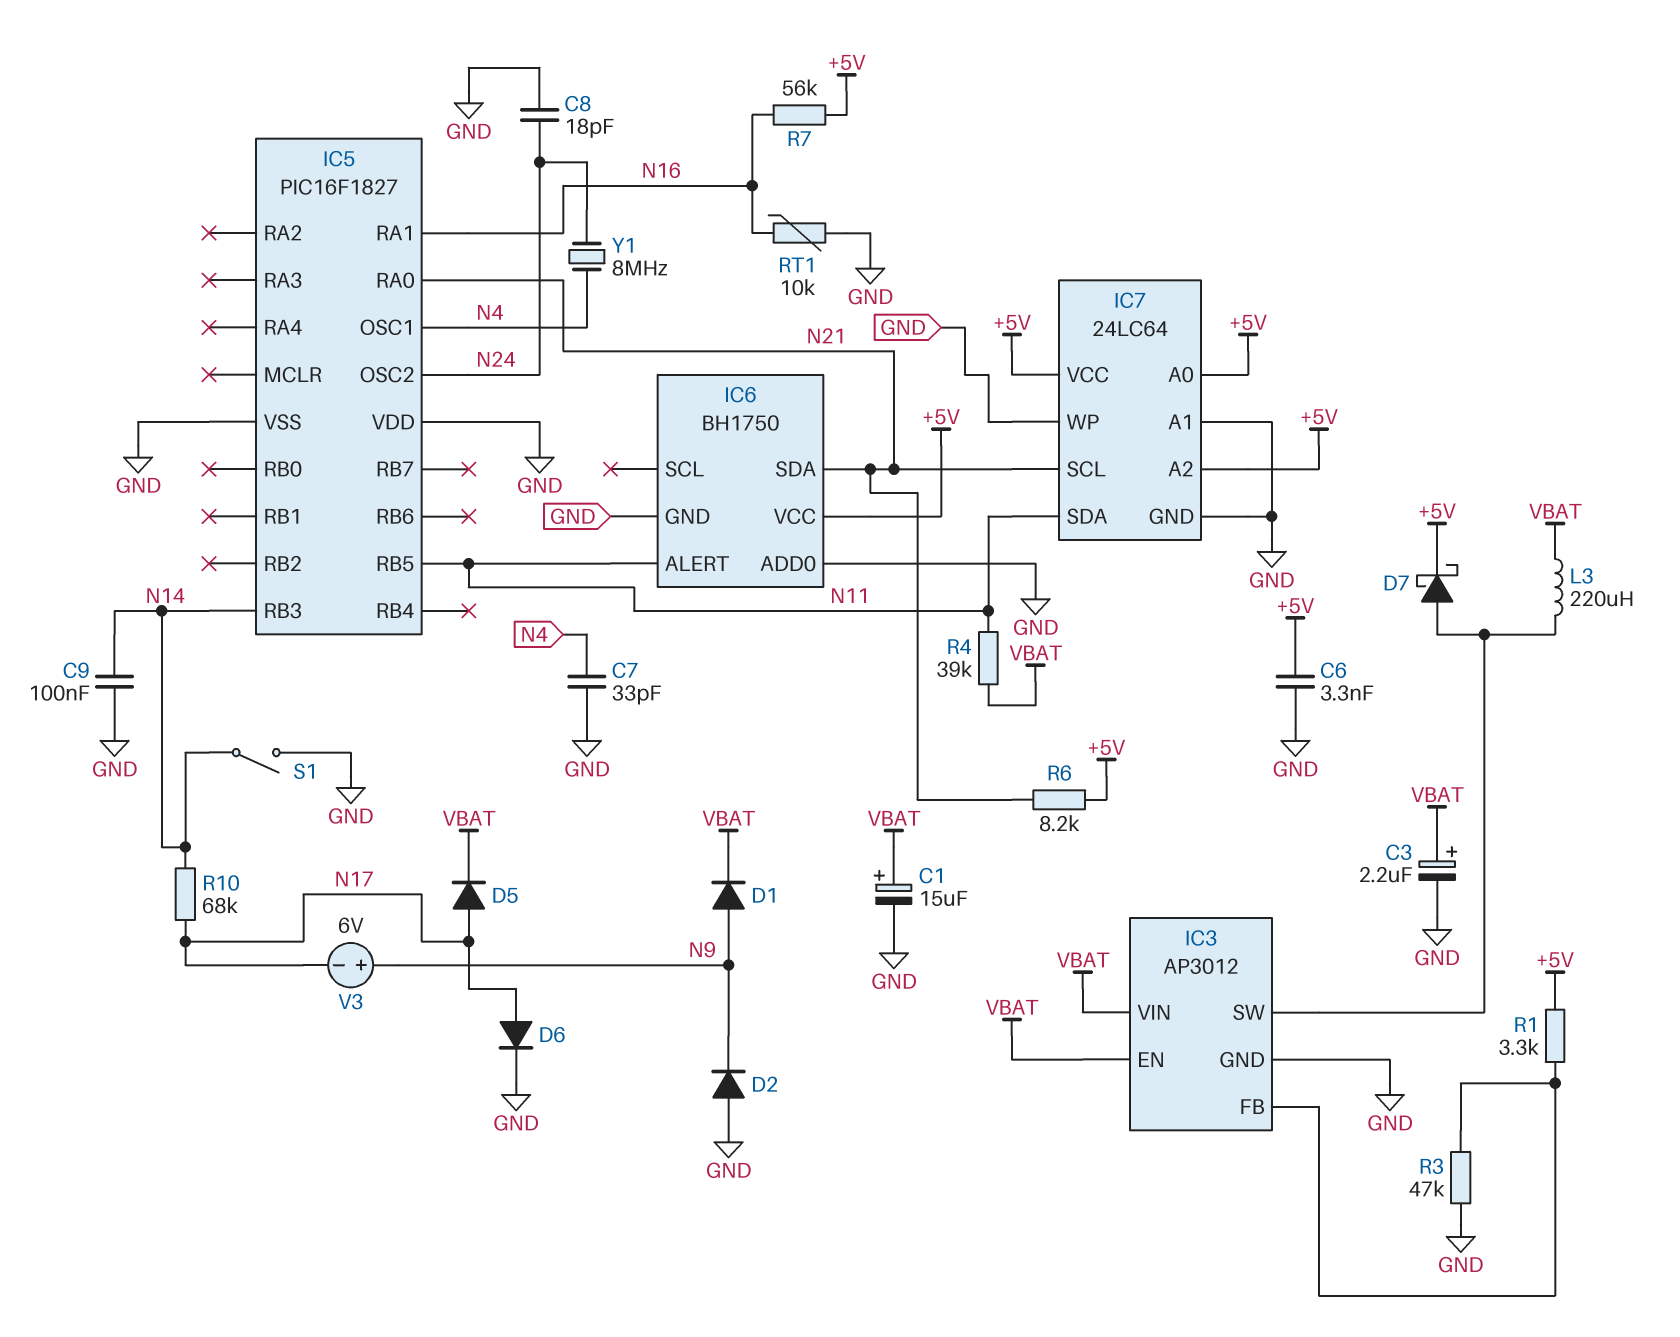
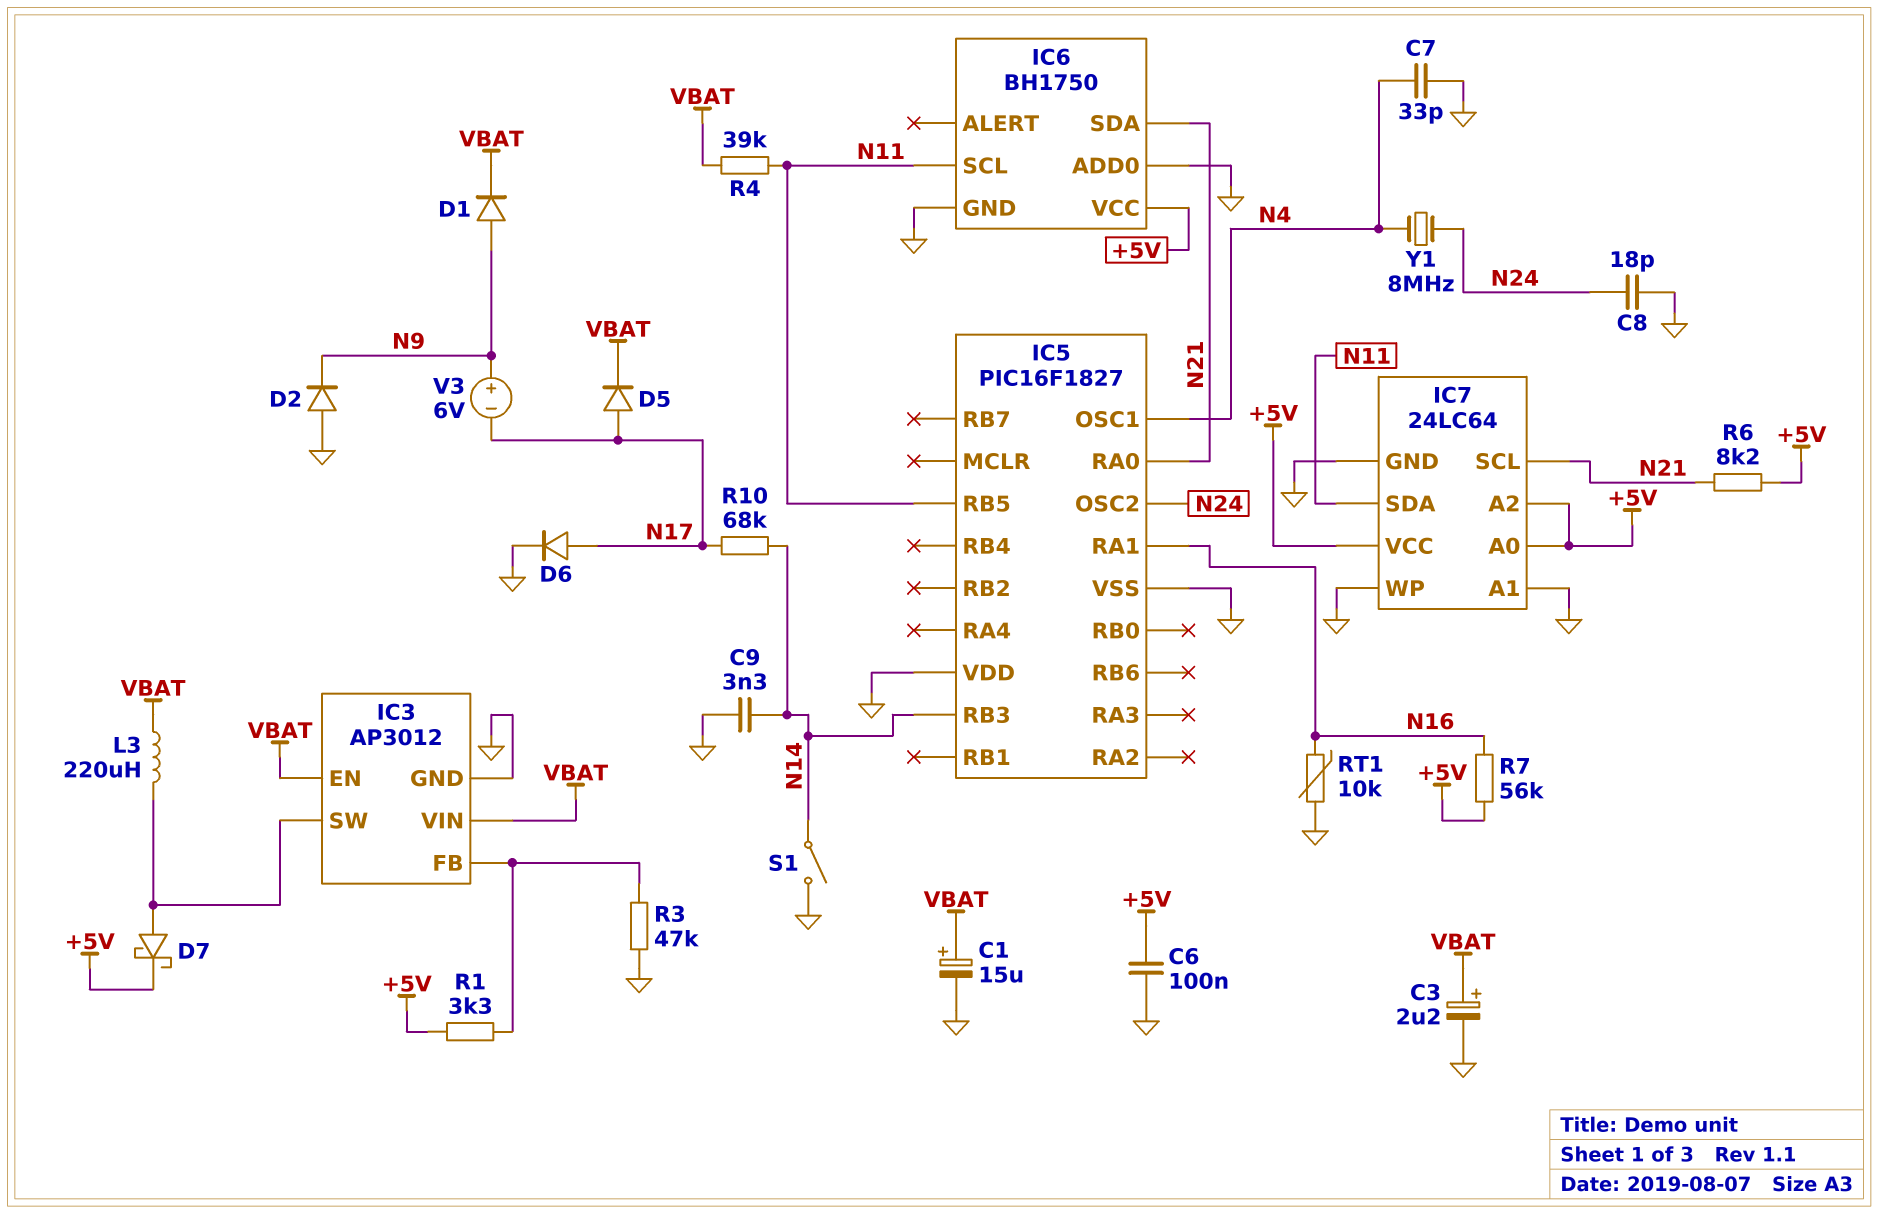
C6: 3.3nF (+5V, GND) -> 100nF (+5V, GND)
C9: 100nF (GND, N14) -> 3.3nF (GND, N14)
IC6 pin ALERT: N11 -> none
IC6 pin SCL: none -> N11

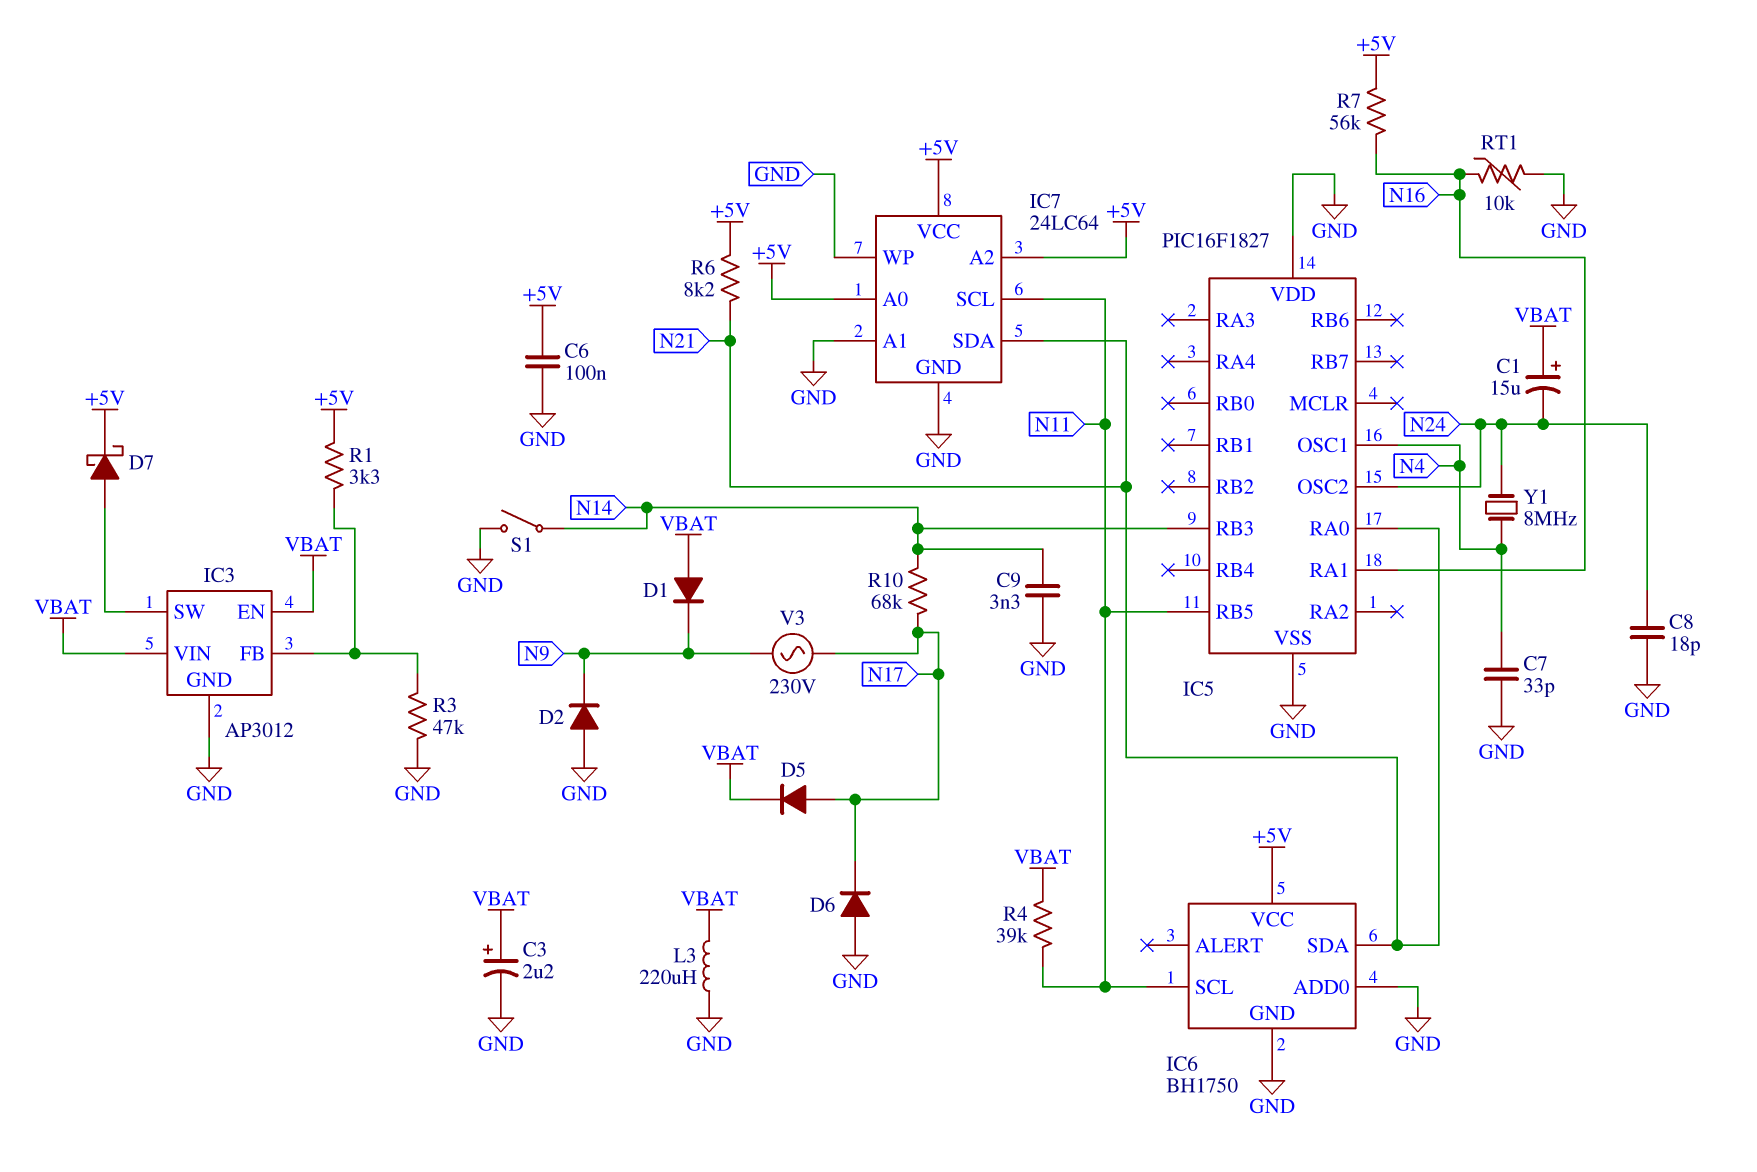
C1: 15uF (plus VBAT, minus GND) -> 15uF (plus VBAT, minus N24)
D1: diode (A N9, K VBAT) -> diode (A VBAT, K N9)
D6: diode (A N17, K GND) -> diode (A GND, K N17)
IC7 pin SCL: N21 -> N11
IC7 pin SDA: N11 -> N21
L3: 220uH (IC3/SW, VBAT) -> 220uH (GND, VBAT)
V3: 6V (plus N9, minus N17) -> AC 230V (N9, N17)

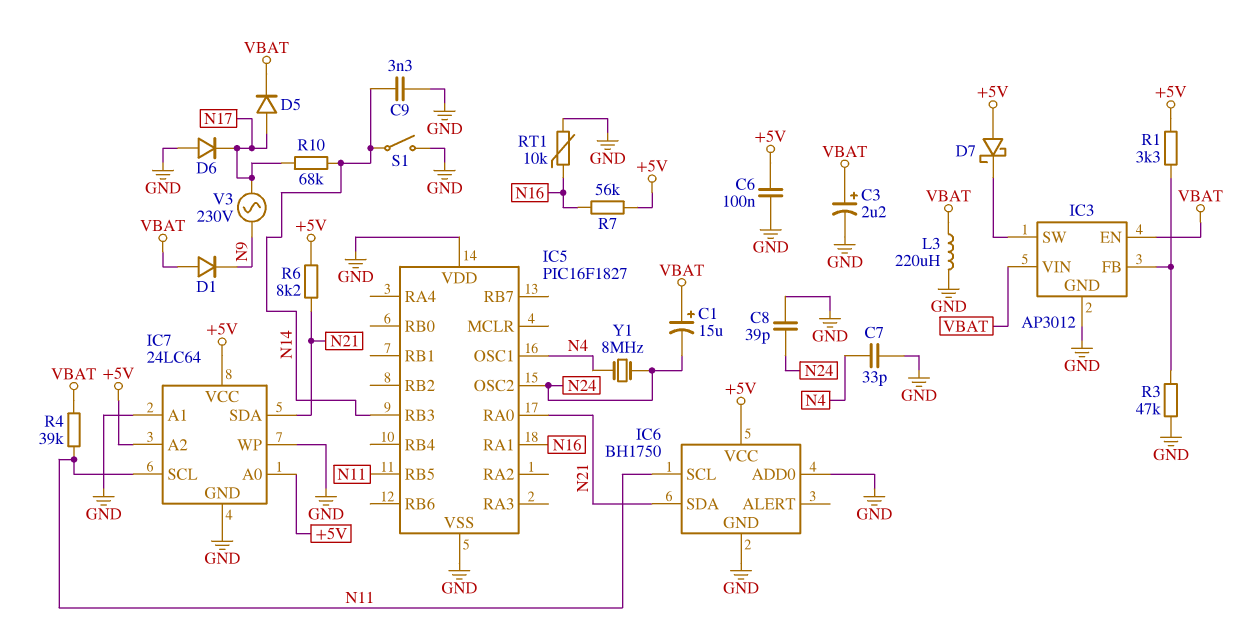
C8: 18pF (GND, N24) -> 39pF (GND, N24)
D2: diode (A GND, K N9) -> none
D7: schottky (A IC3/SW, K +5V) -> schottky (A +5V, K IC3/SW)

